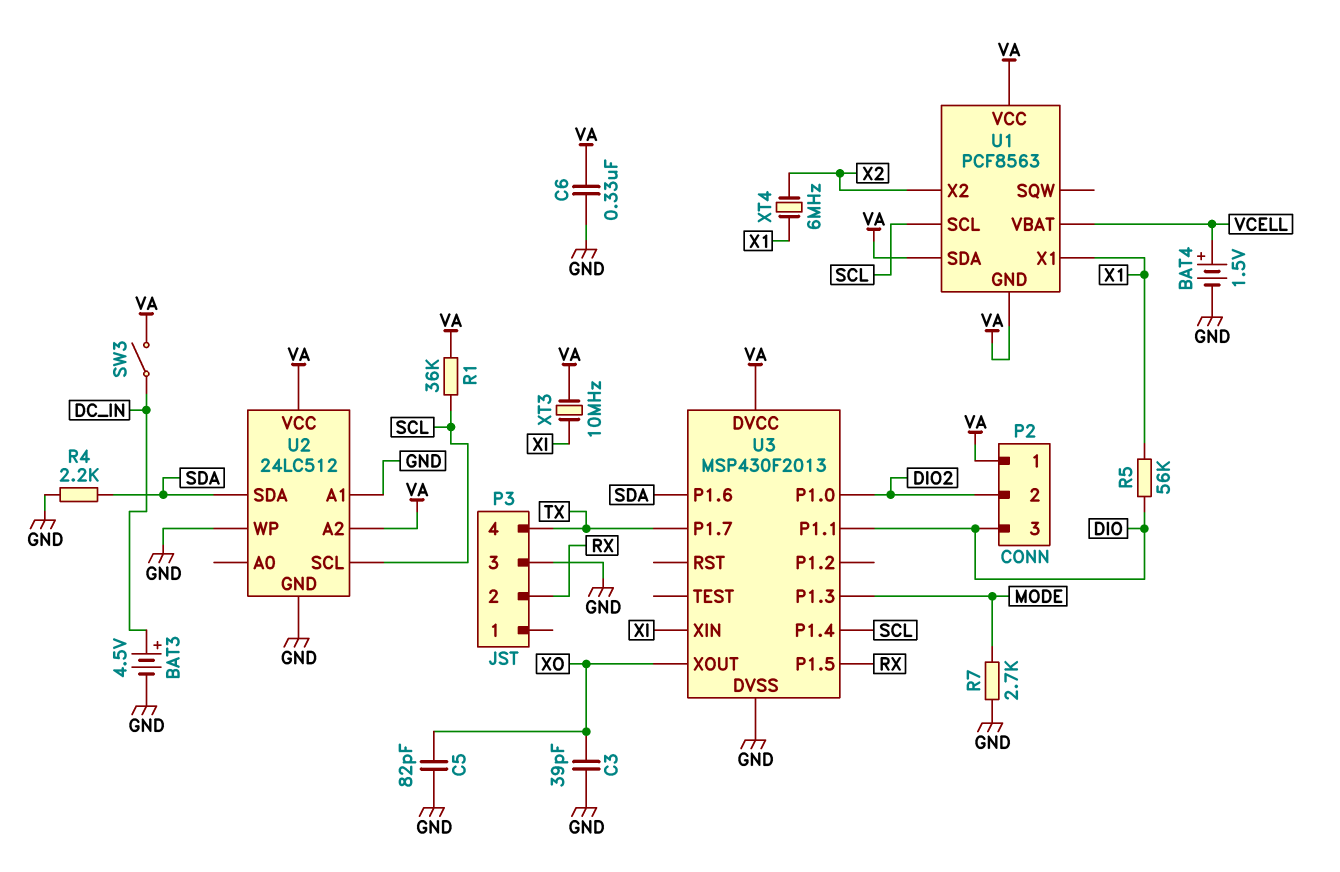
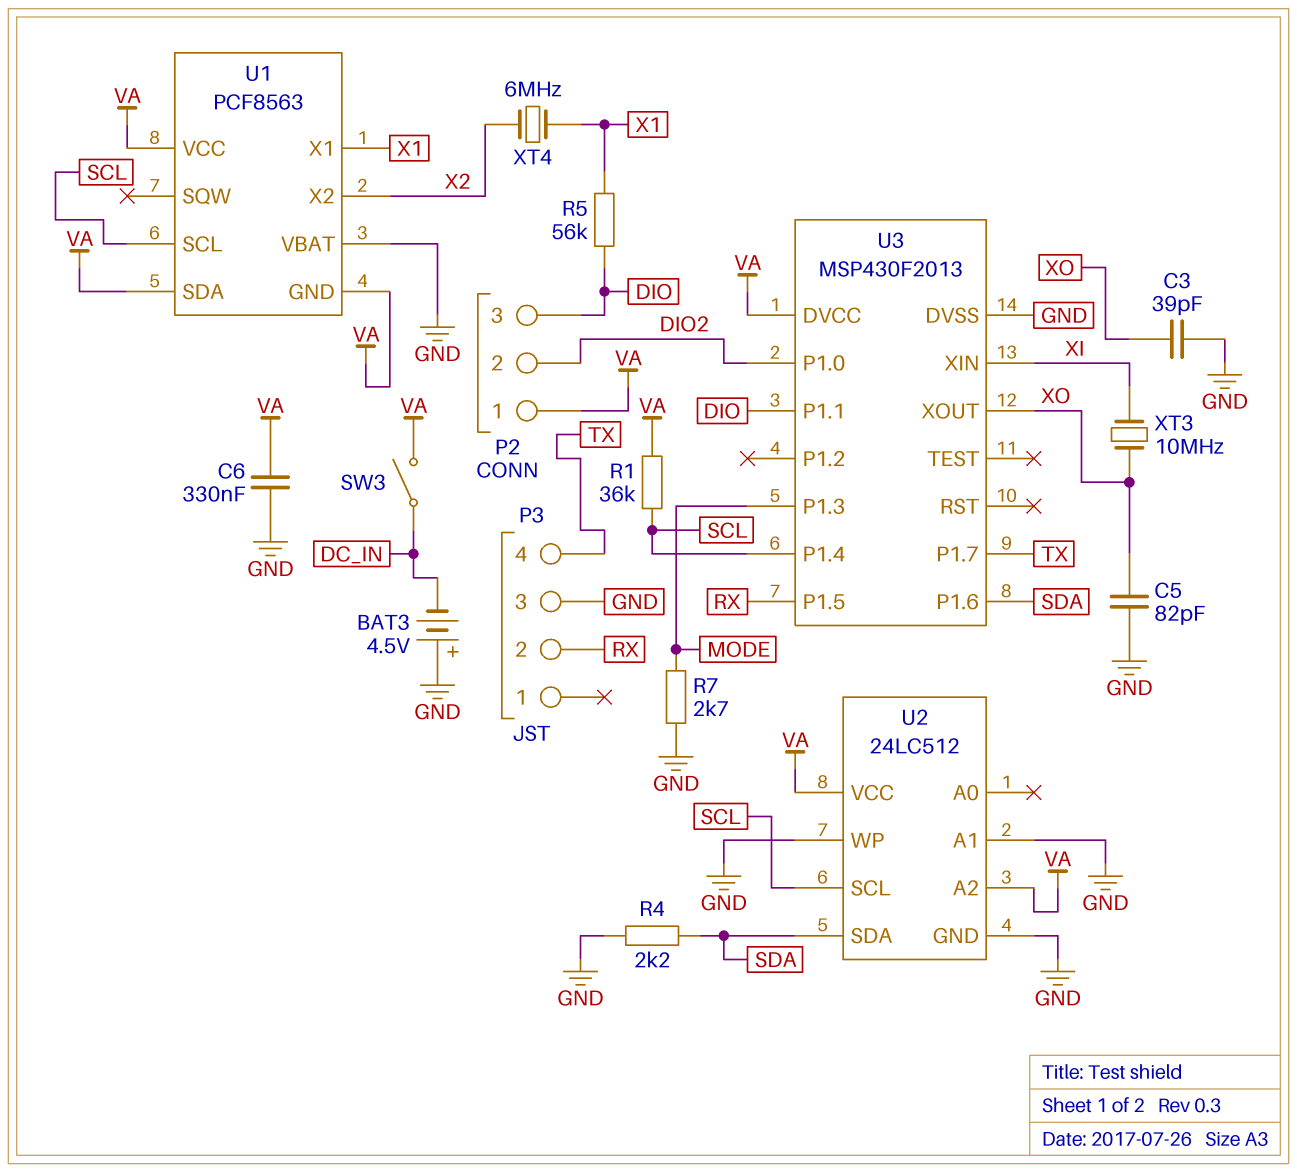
BAT3: 4.5V (plus DC_IN, minus GND) -> 4.5V (plus GND, minus DC_IN)
BAT4: 1.5V (plus VCELL, minus GND) -> none
U1 pin VBAT: VCELL -> GND
XT3: 10MHz (VA, XI) -> 10MHz (XI, XO)

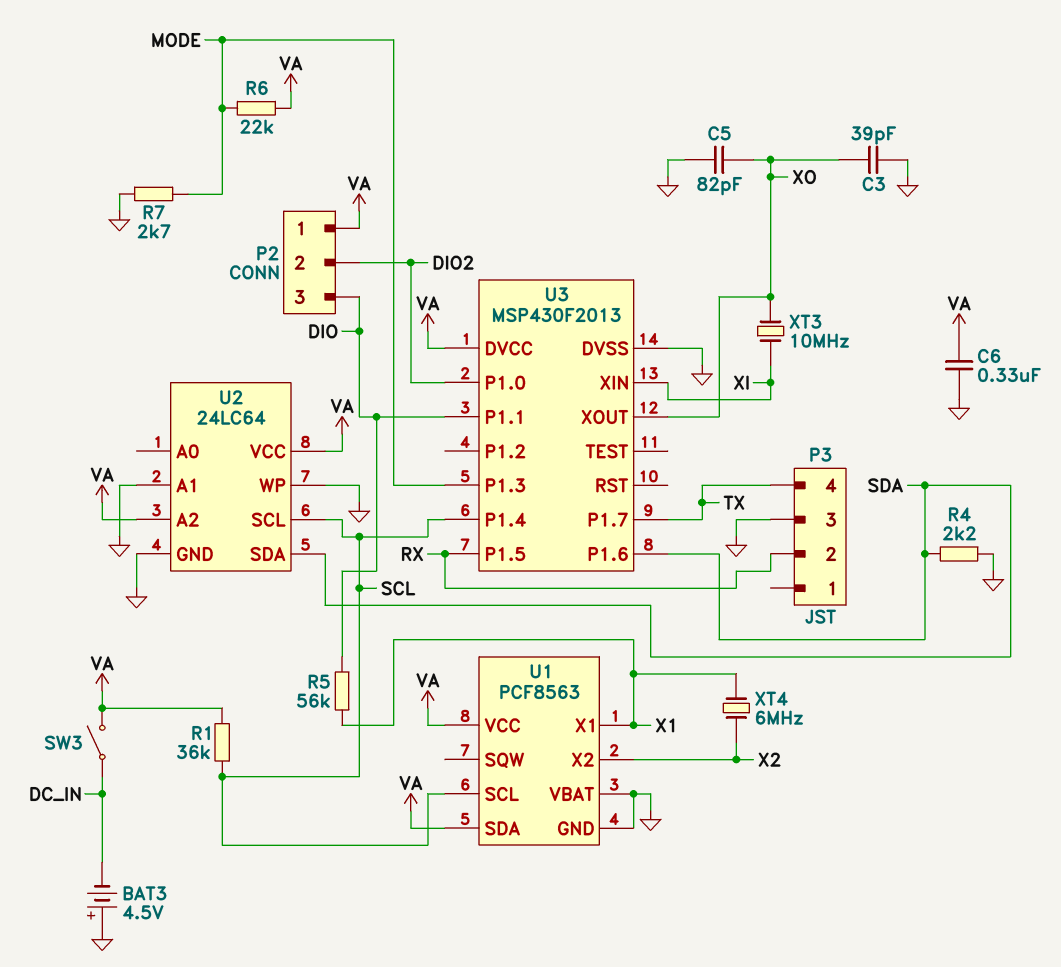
R6: none -> 22k (MODE, VA)
U1 pin GND: VA -> GND
U2: 24LC512 -> 24LC64

